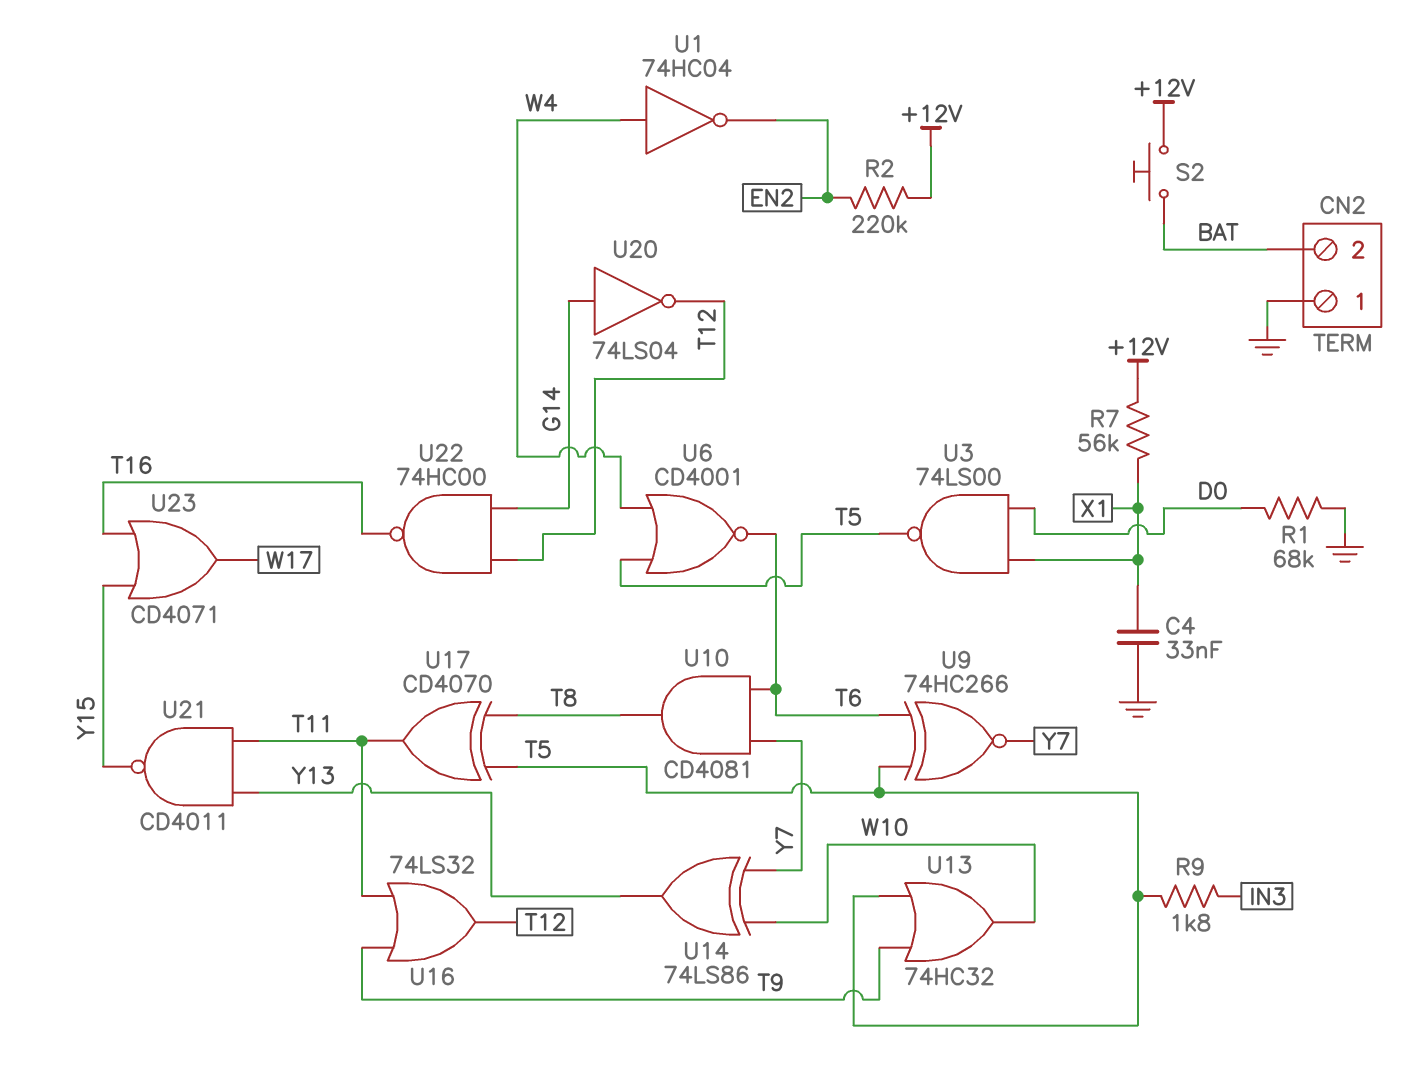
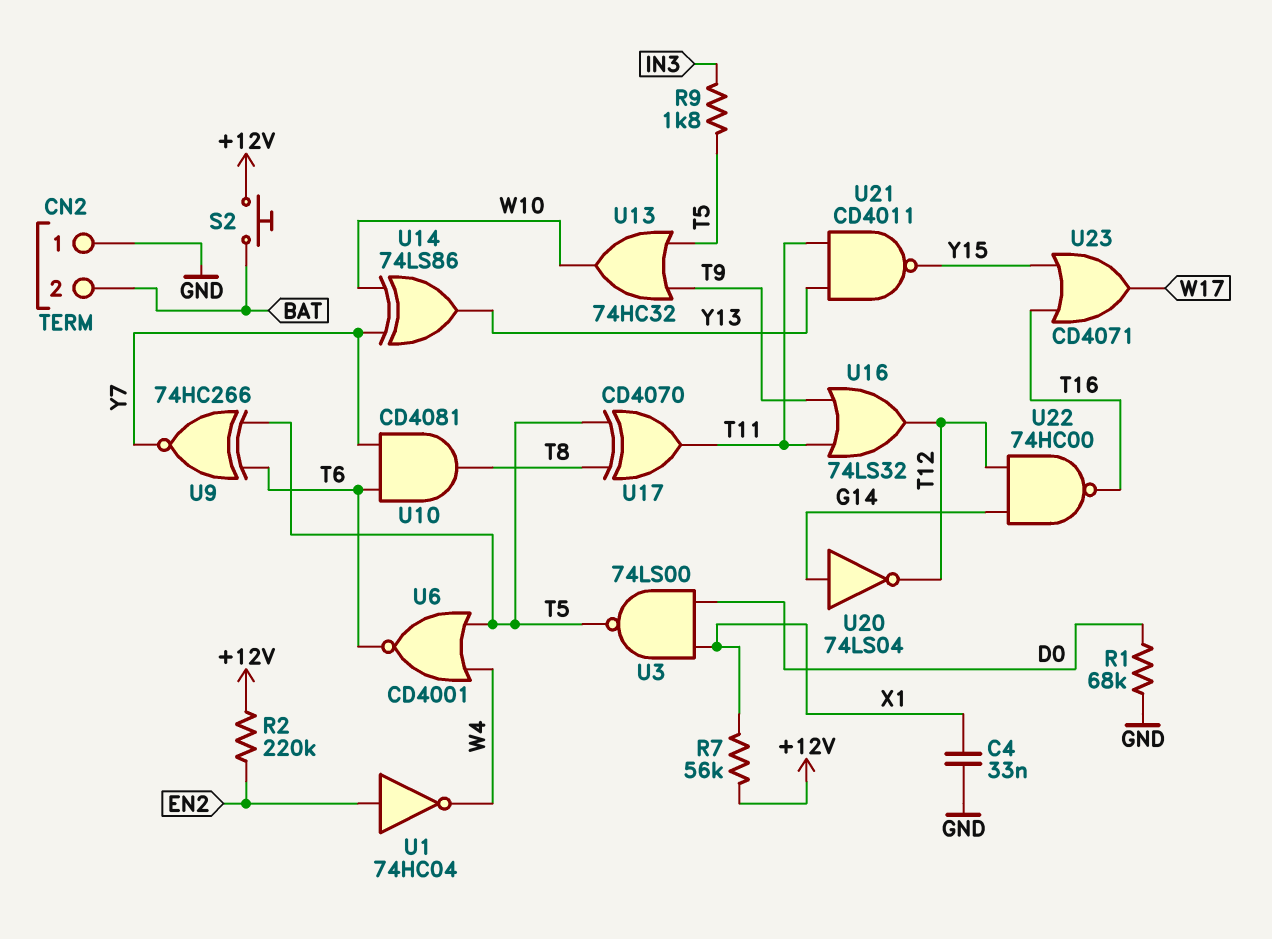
U1: NOT 74HC04 (in W4, out EN2) -> NOT 74HC04 (in EN2, out W4)

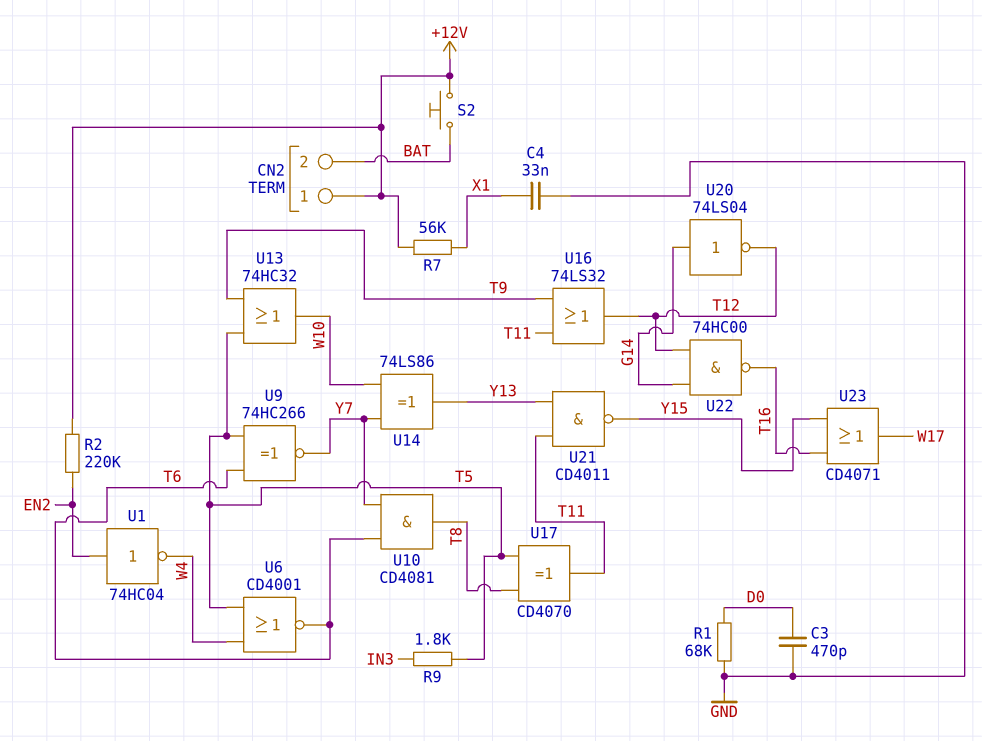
C3: none -> 470pF (D0, GND)
CN2 pin 1: GND -> +12V
U3: NAND 74LS00 (in D0, in X1, out T5) -> none

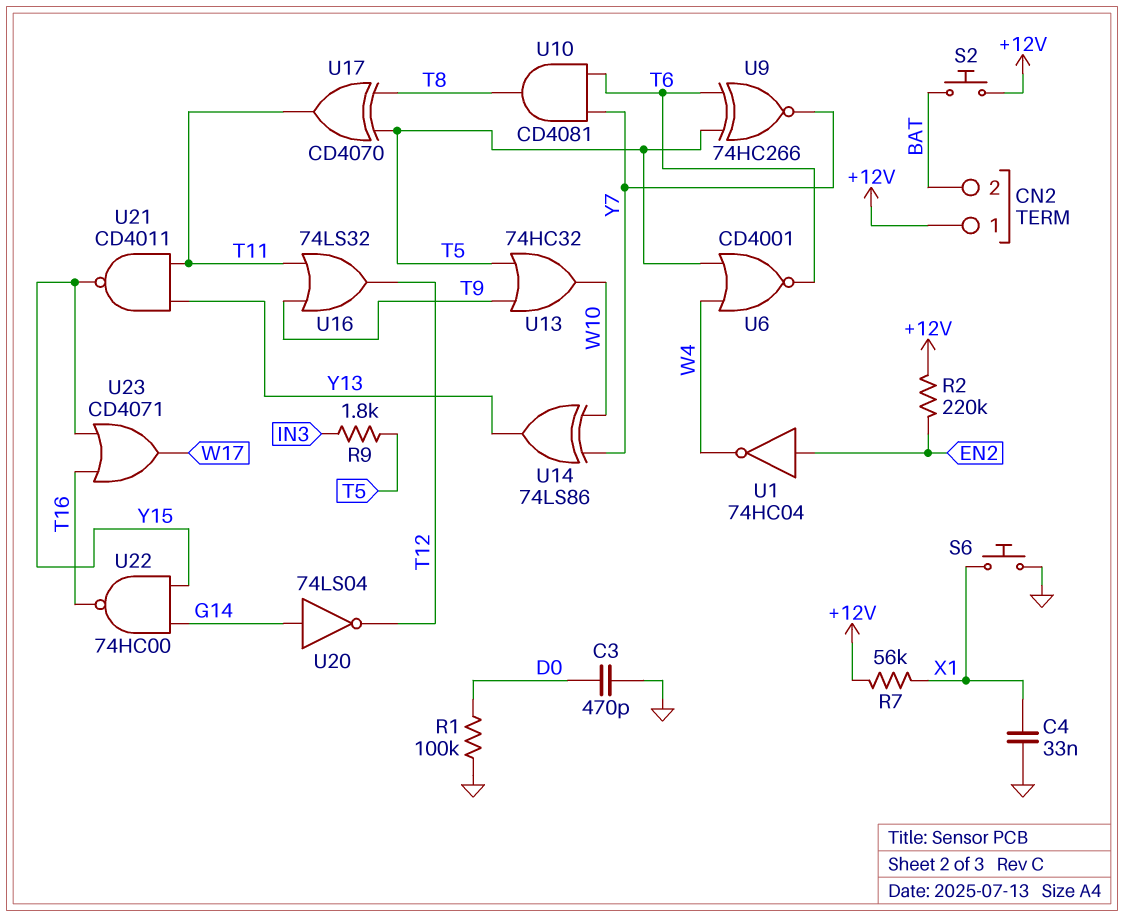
R1: 68k (D0, GND) -> 100k (D0, GND)
S6: none -> button (GND, X1)
U22: NAND 74HC00 (in G14, in T12, out T16) -> NAND 74HC00 (in G14, in Y15, out T16)

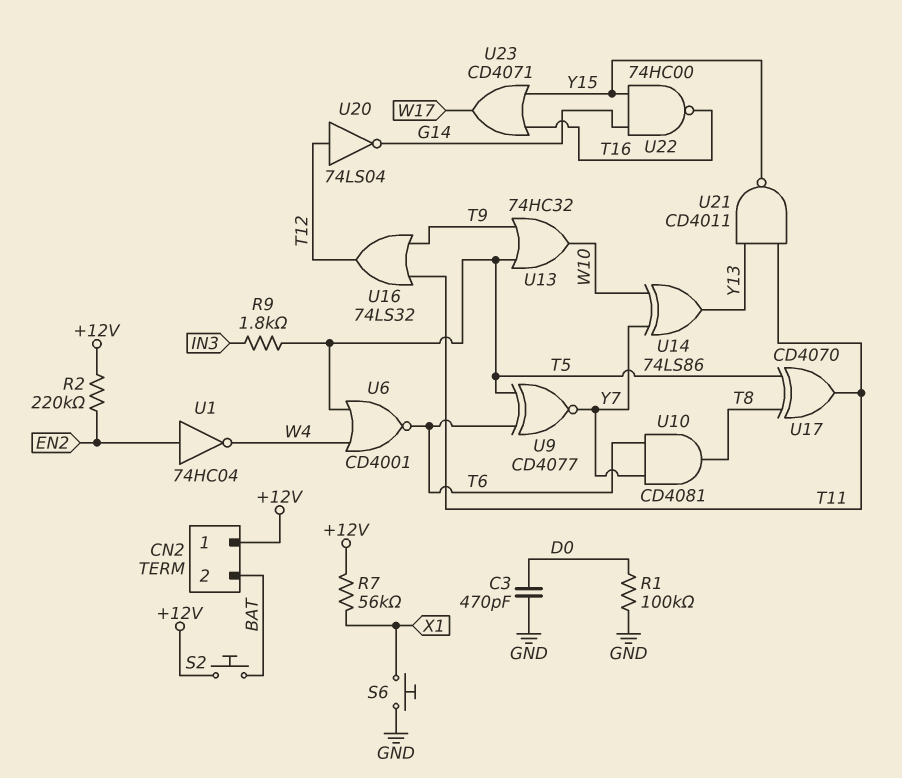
C4: 33nF (GND, X1) -> none
U9: XNOR 74HC266 (in T5, in T6, out Y7) -> XNOR CD4077 (in T5, in T6, out Y7)
U20: NOT 74LS04 (in G14, out T12) -> NOT 74LS04 (in T12, out G14)

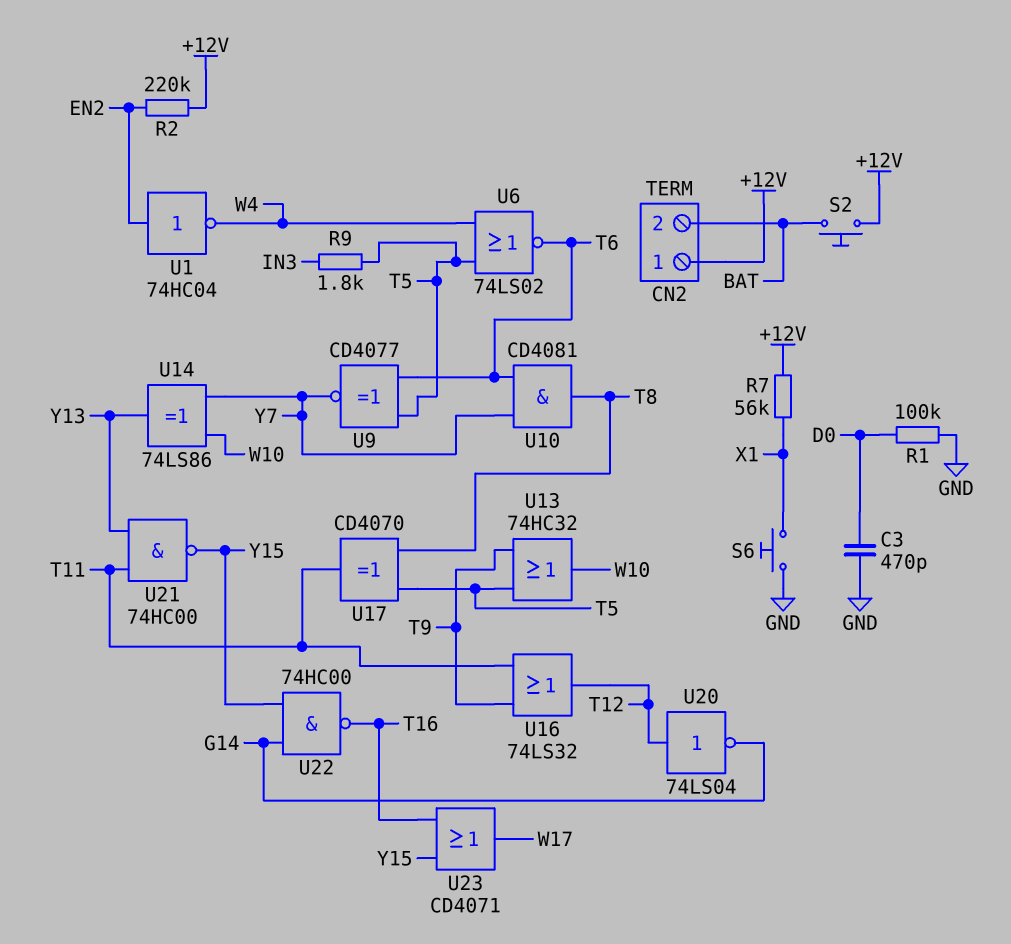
U6: NOR CD4001 (in T5, in W4, out T6) -> NOR 74LS02 (in T5, in W4, out T6)
U21: NAND CD4011 (in T11, in Y13, out Y15) -> NAND 74HC00 (in T11, in Y13, out Y15)

